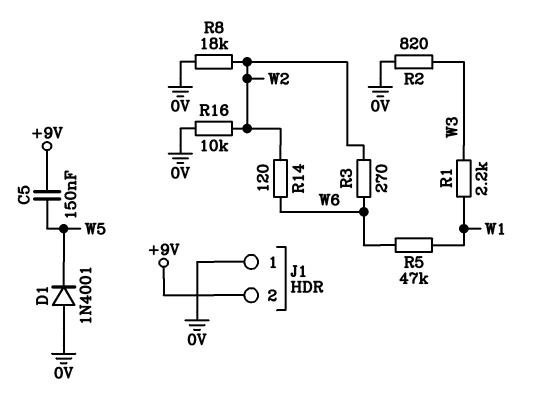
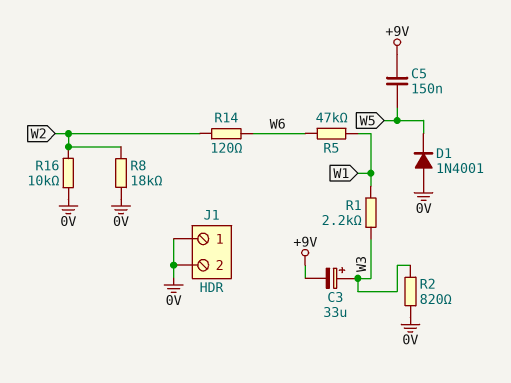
C3: none -> 33uF (plus W3, minus +9V)
J1 pin 2: +9V -> 0V
R3: 270 (W2, W6) -> none

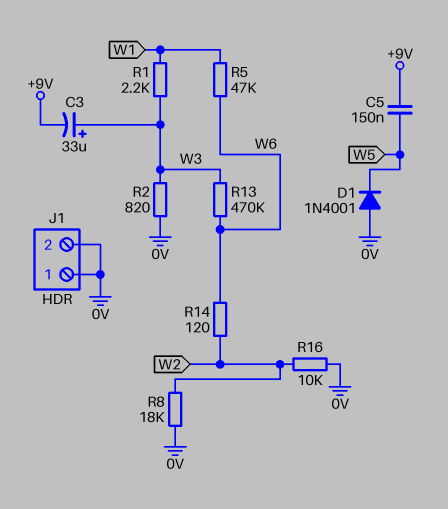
R13: none -> 470k (W3, W6)

